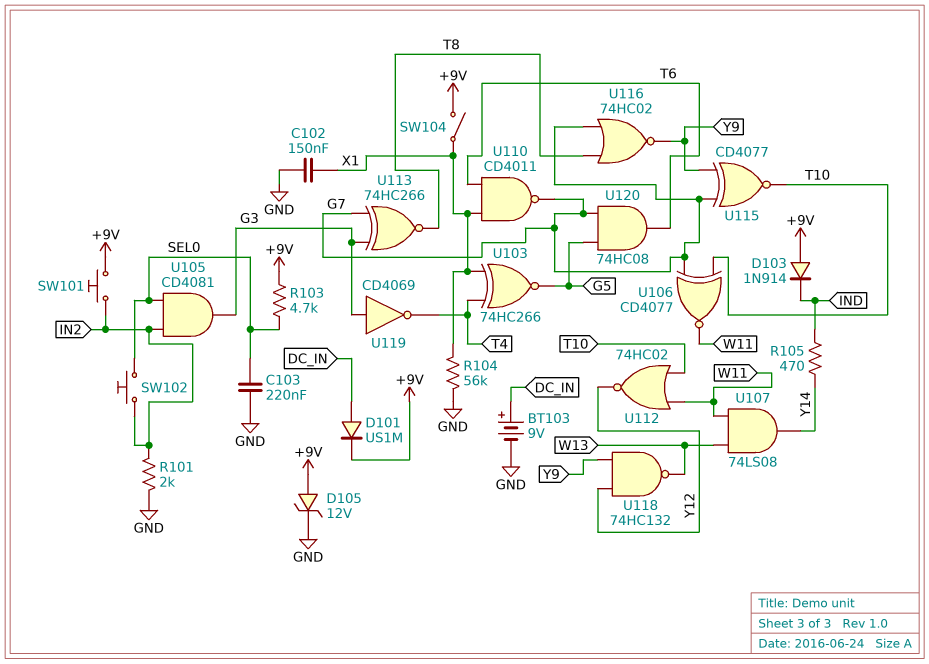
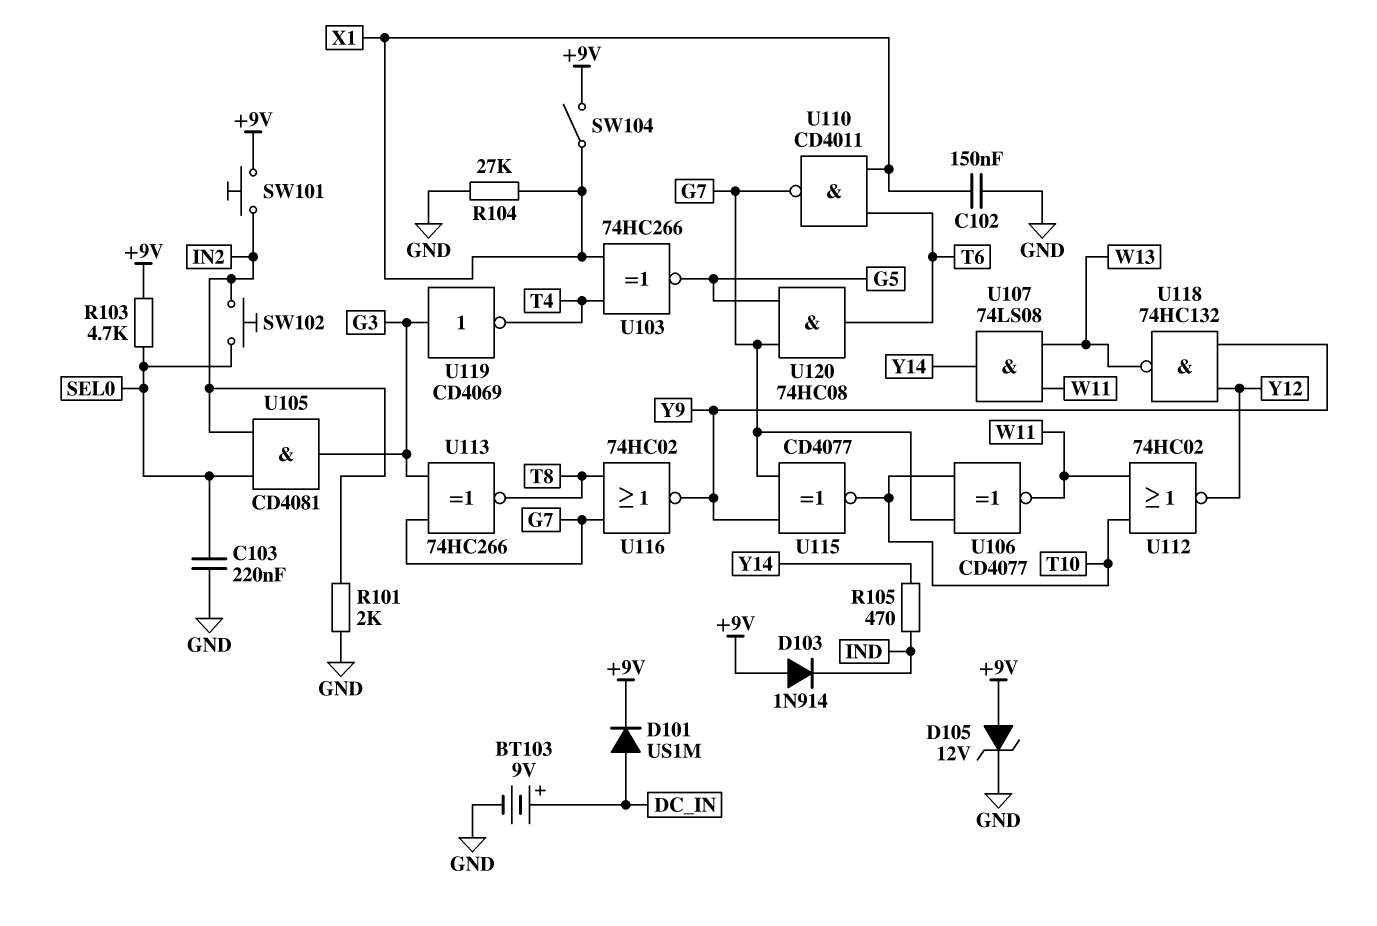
R104: 56k (GND, X1) -> 27k (GND, X1)

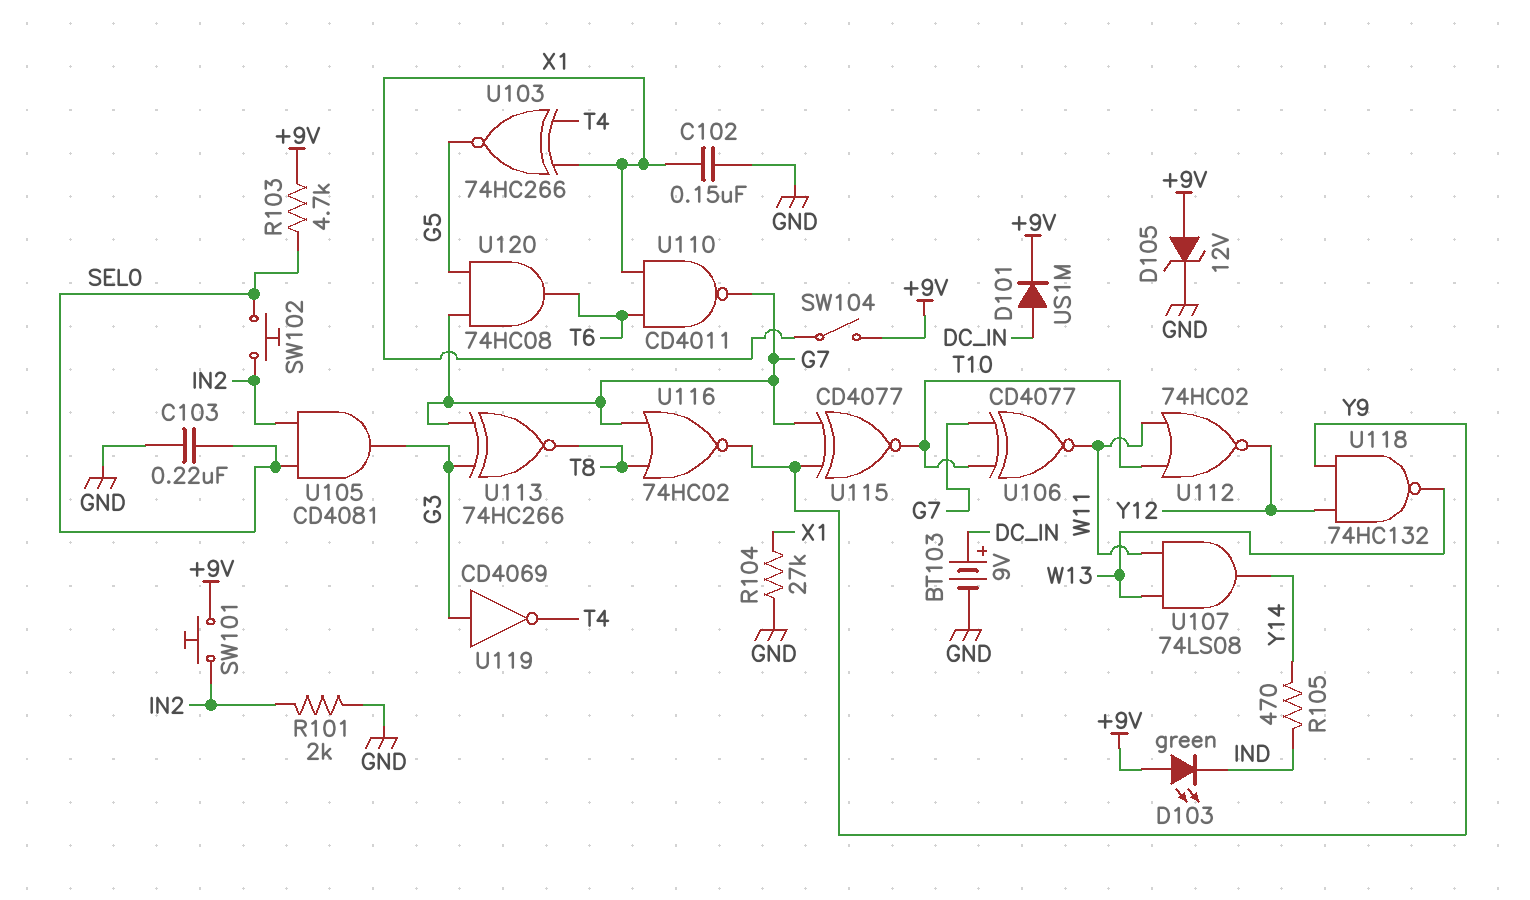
D103: diode 1N914 (A +9V, K IND) -> LED green (A +9V, K IND)

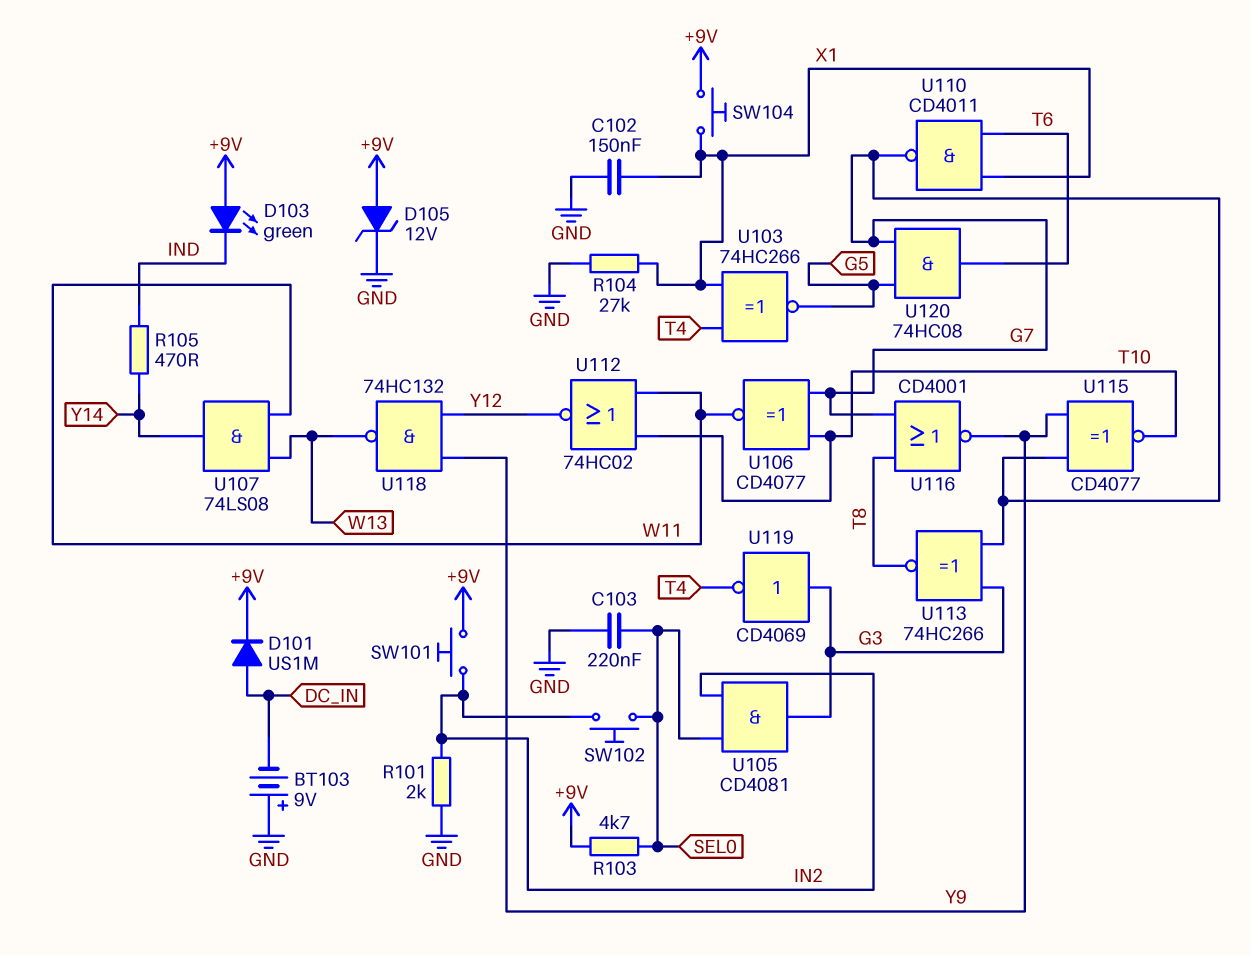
BT103: 9V (plus DC_IN, minus GND) -> 9V (plus GND, minus DC_IN)
SW104: switch (+9V, X1) -> button (+9V, X1)
U116: NOR 74HC02 (in G7, in T8, out Y9) -> NOR CD4001 (in G7, in T8, out Y9)

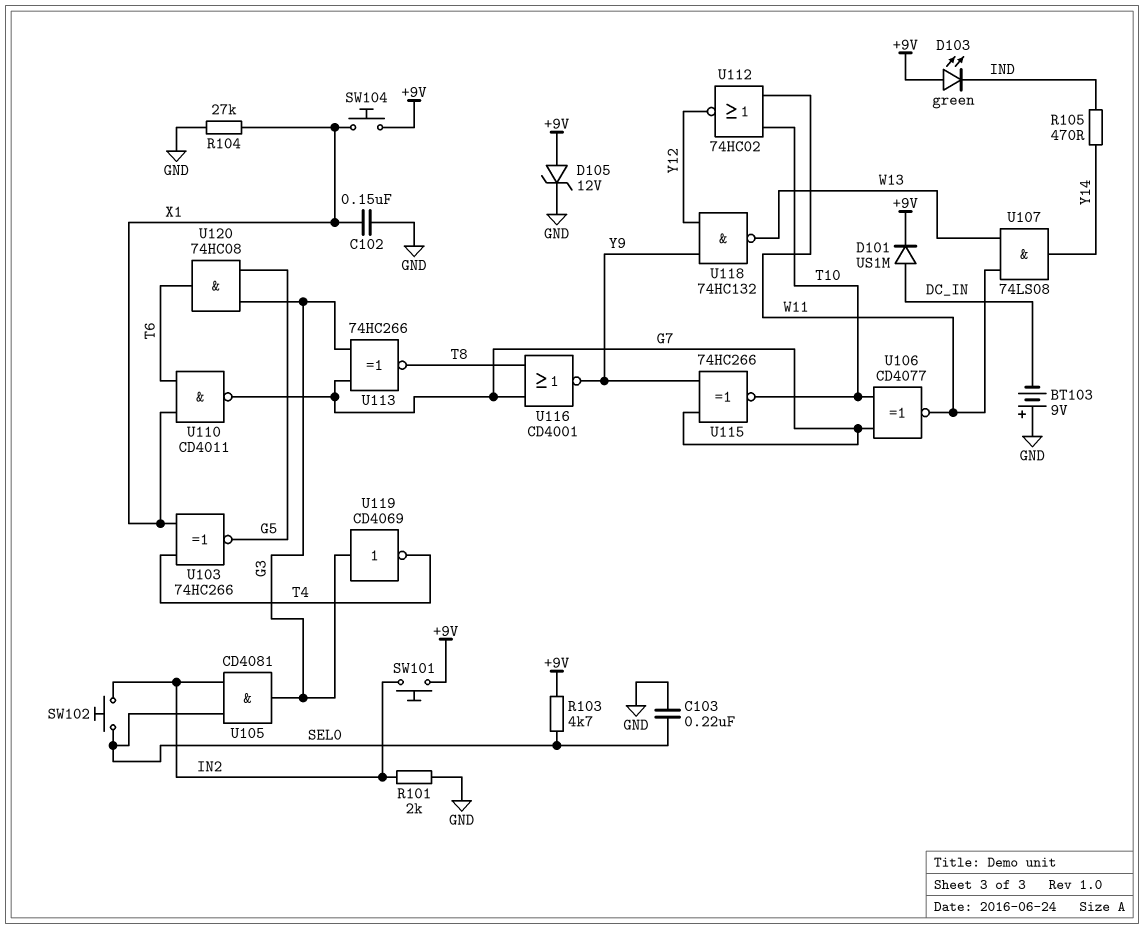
U115: XNOR CD4077 (in G7, in Y9, out T10) -> XNOR 74HC266 (in G7, in Y9, out T10)
U120: AND 74HC08 (in G5, in G7, out T6) -> AND 74HC08 (in G3, in G5, out T6)

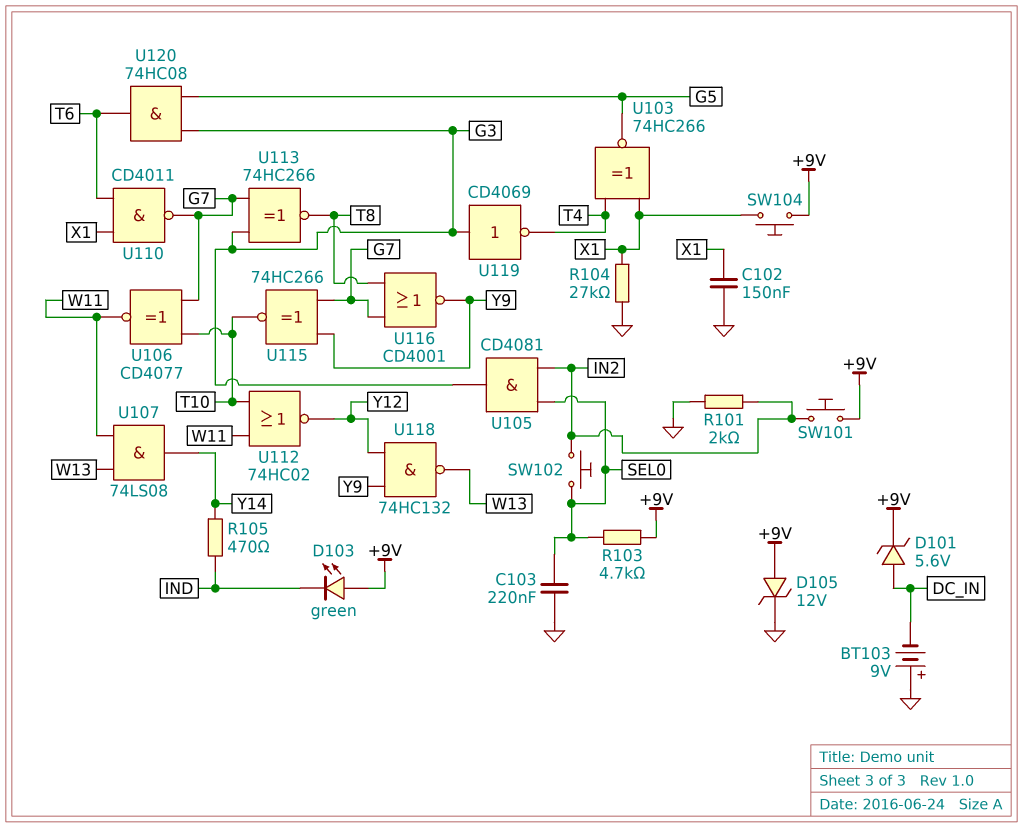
D101: diode US1M (A DC_IN, K +9V) -> zener 5.6V (A DC_IN, K +9V)

